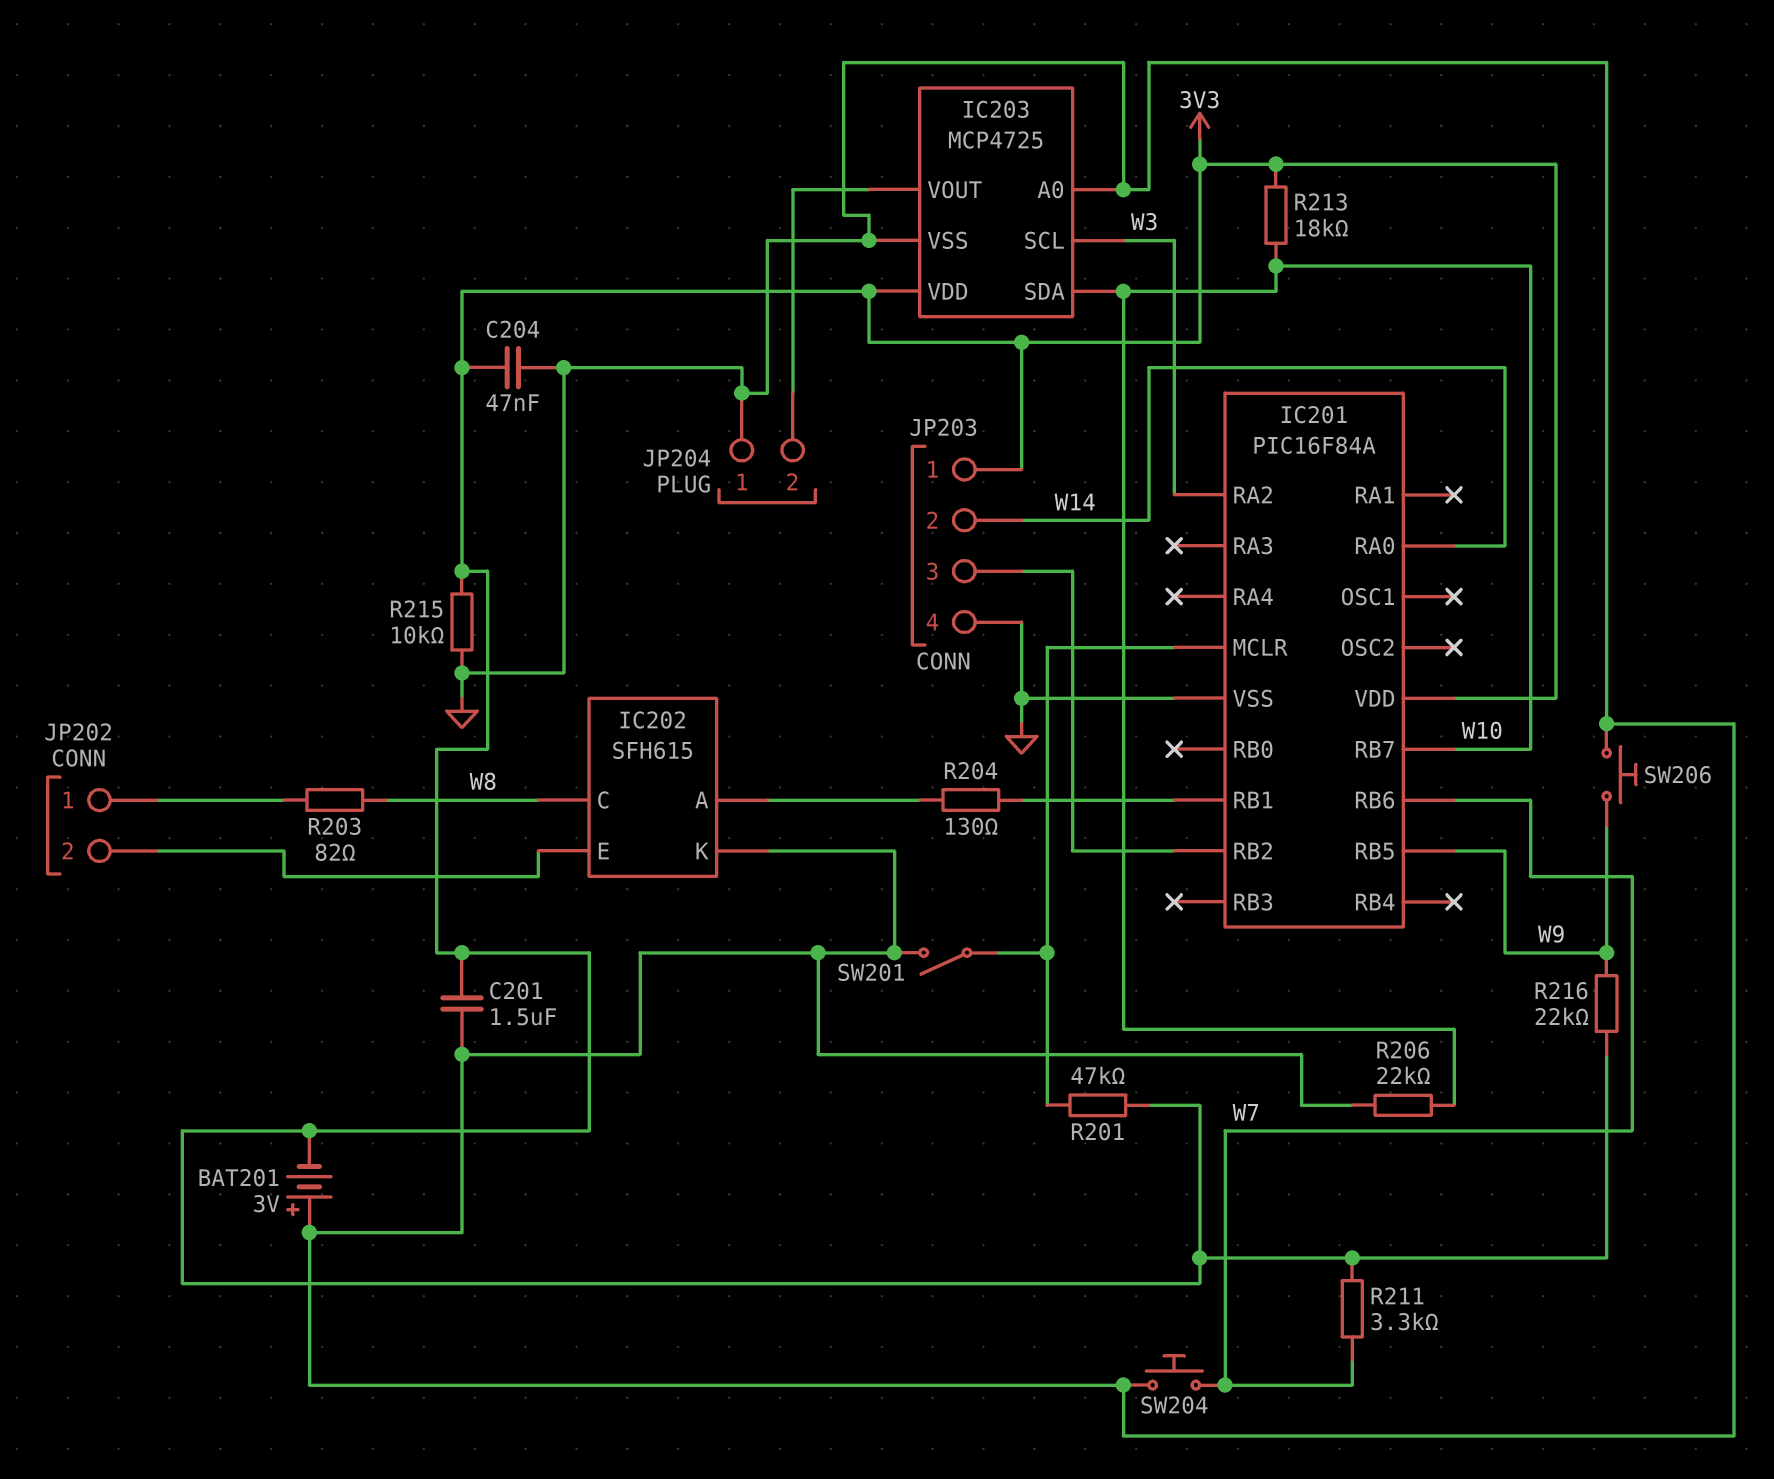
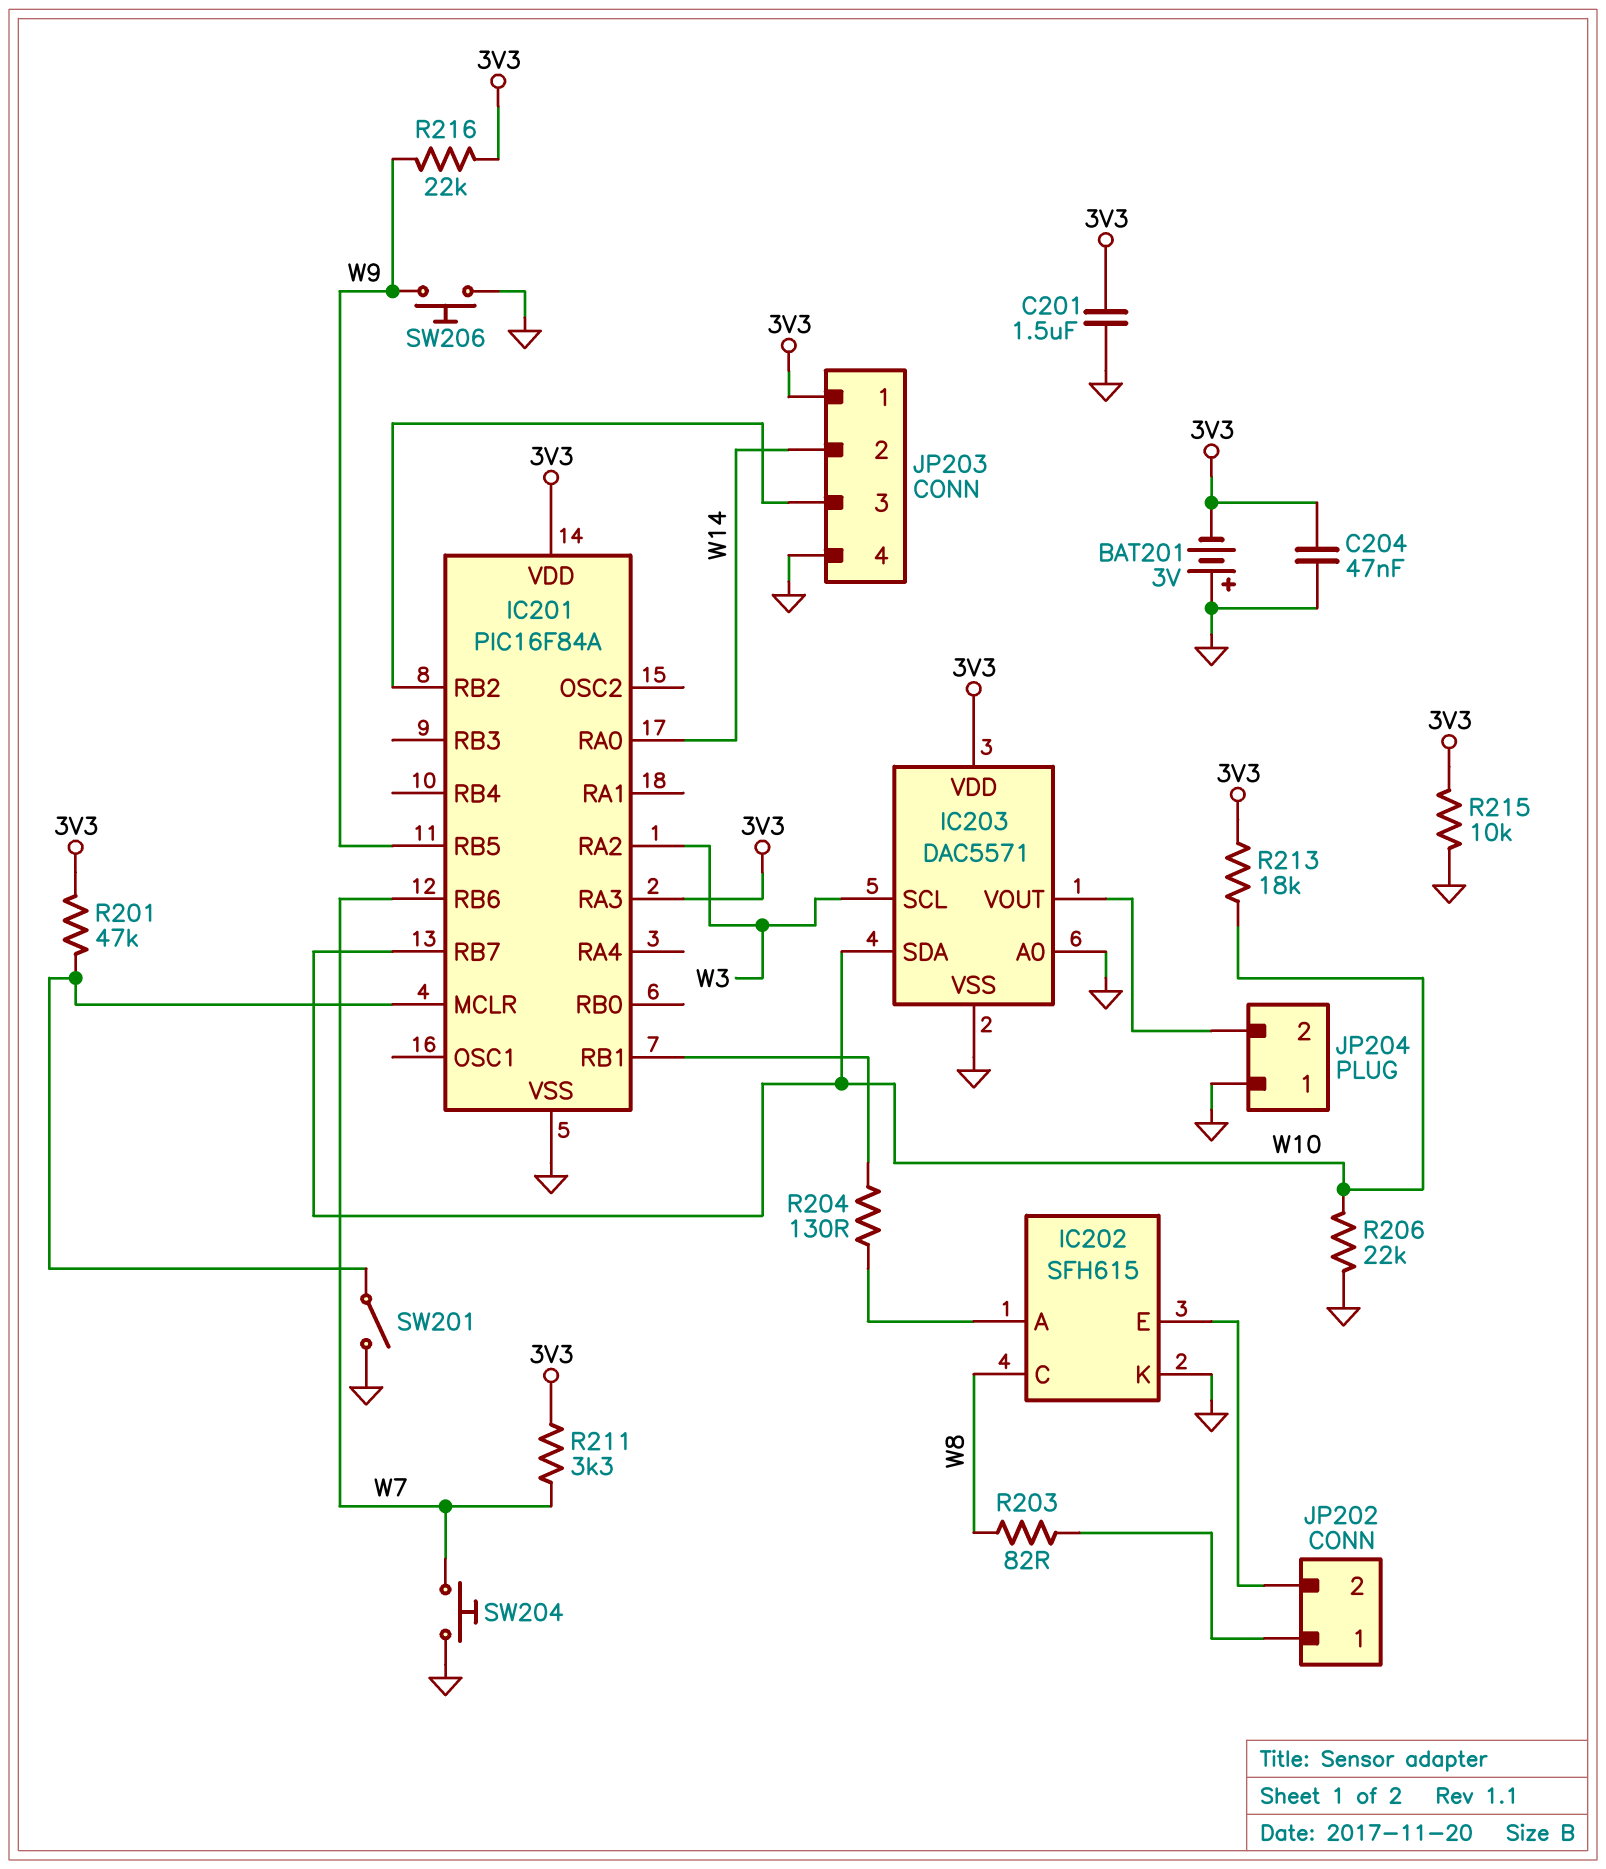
IC201 pin RA3: none -> 3V3
IC203: MCP4725 -> DAC5571

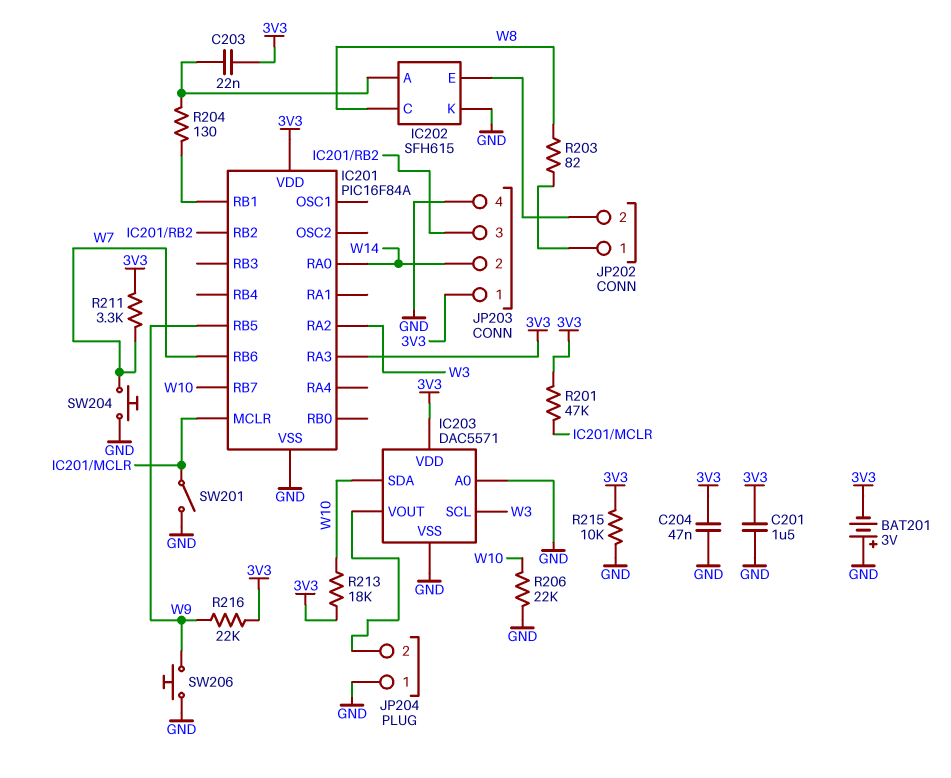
C203: none -> 22nF (3V3, IC202/A)

